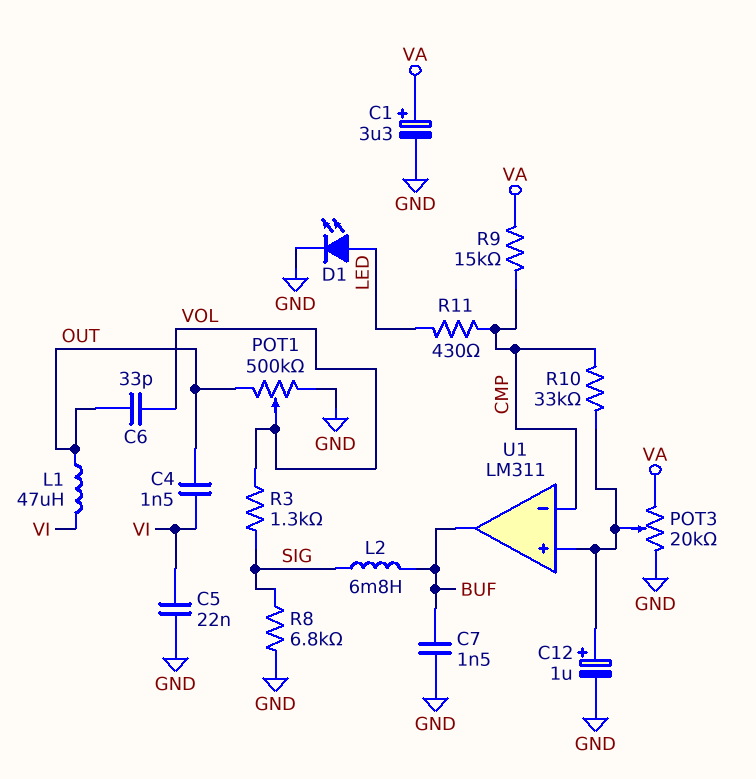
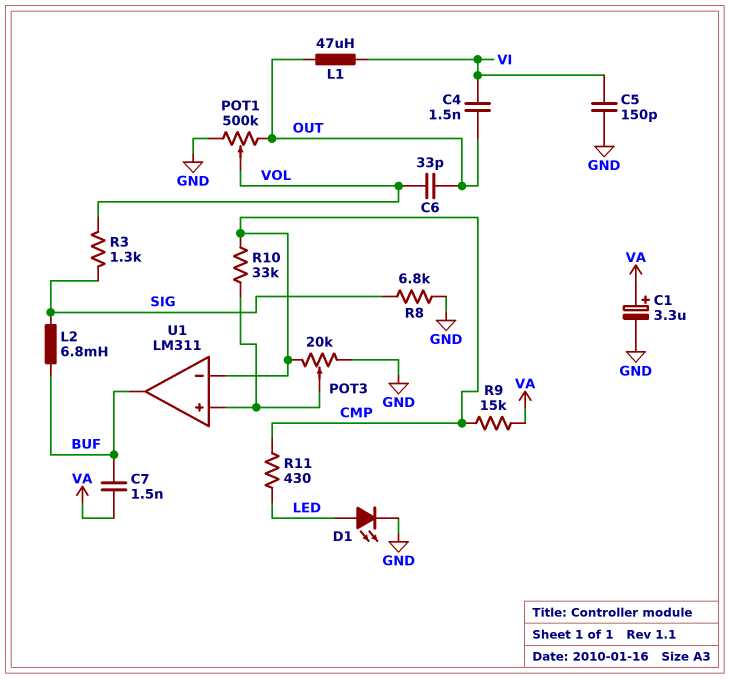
C5: 22nF (GND, VI) -> 150pF (GND, VI)
C7: 1.5nF (BUF, GND) -> 1.5nF (BUF, VA)
C12: 1uF (plus U1/in+, minus GND) -> none
POT3: 20k (GND, VA, wiper U1/in+) -> 20k (CMP, GND, wiper U1/in+)

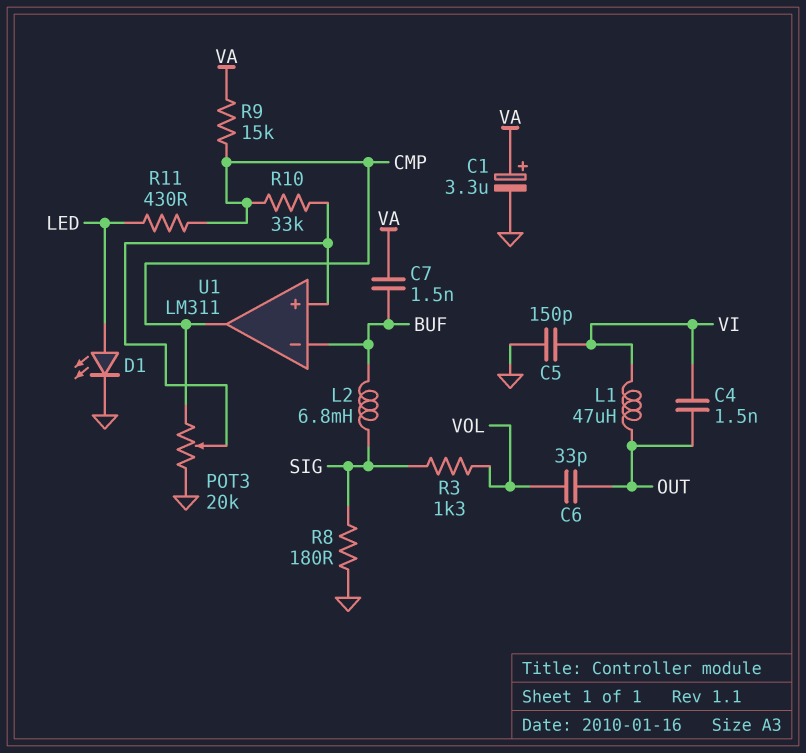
POT1: 500k (GND, OUT, wiper VOL) -> none
R8: 6.8k (GND, SIG) -> 180 (GND, SIG)
U1 pin in-: CMP -> BUF
U1 pin out: BUF -> CMP

